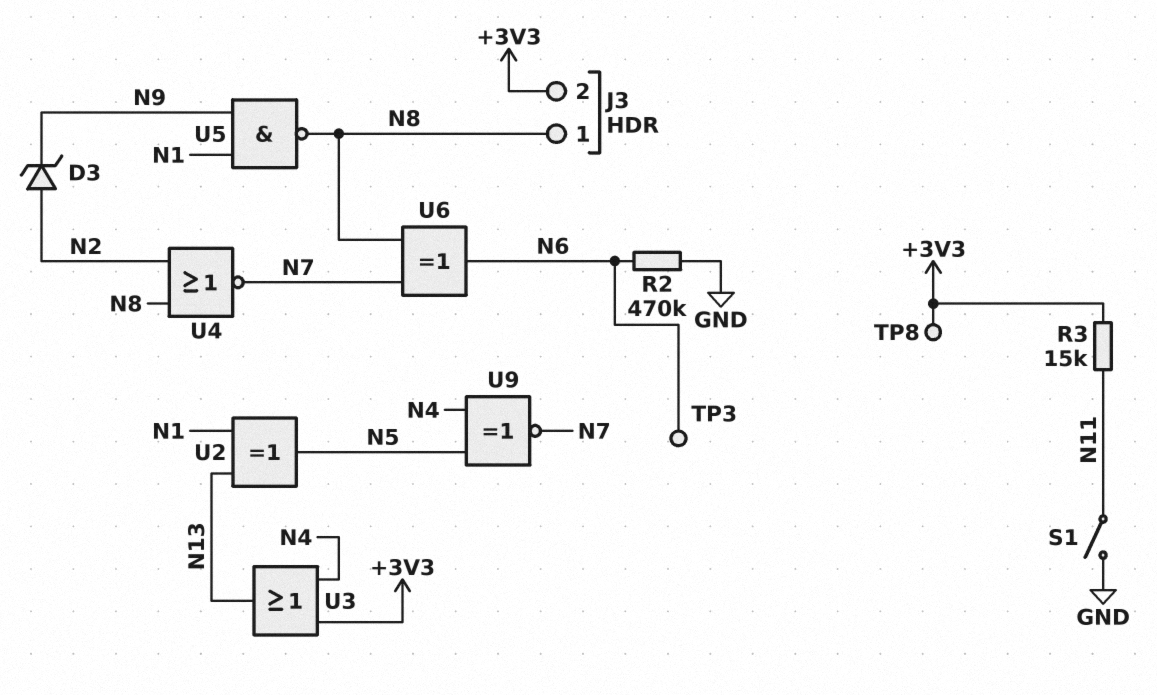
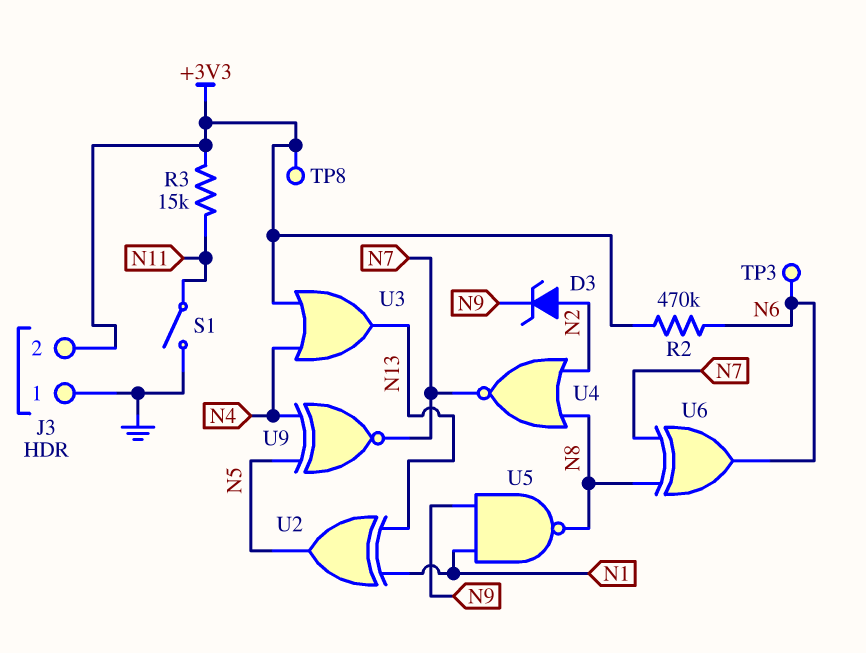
J3 pin 1: N8 -> GND
R2: 470k (GND, N6) -> 470k (+3V3, N6)

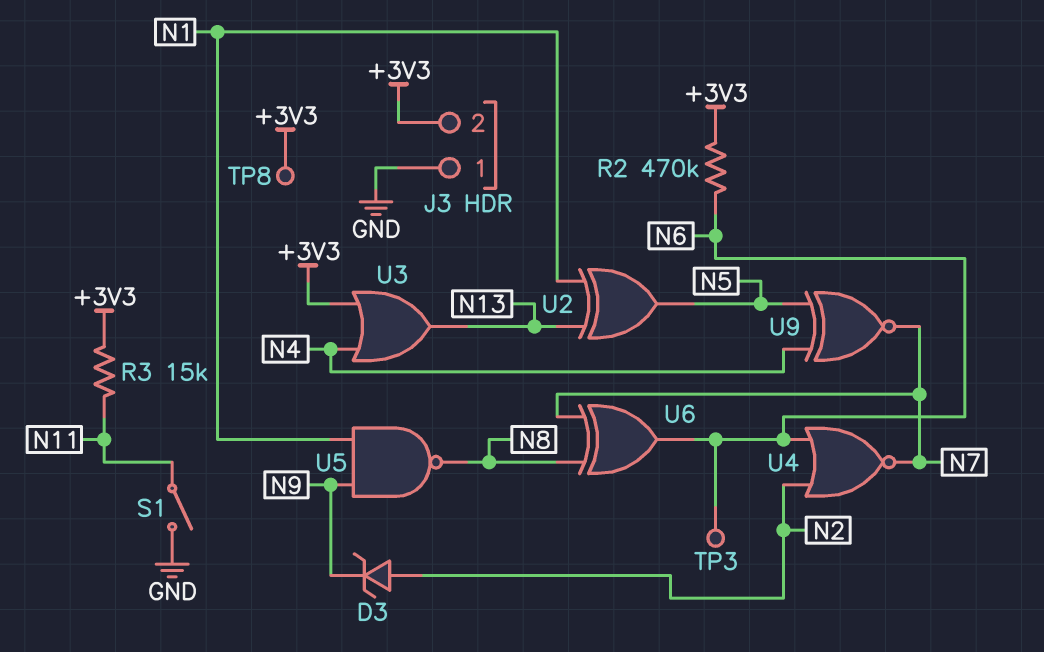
U4: NOR (in N2, in N8, out N7) -> NOR (in N2, in N6, out N7)

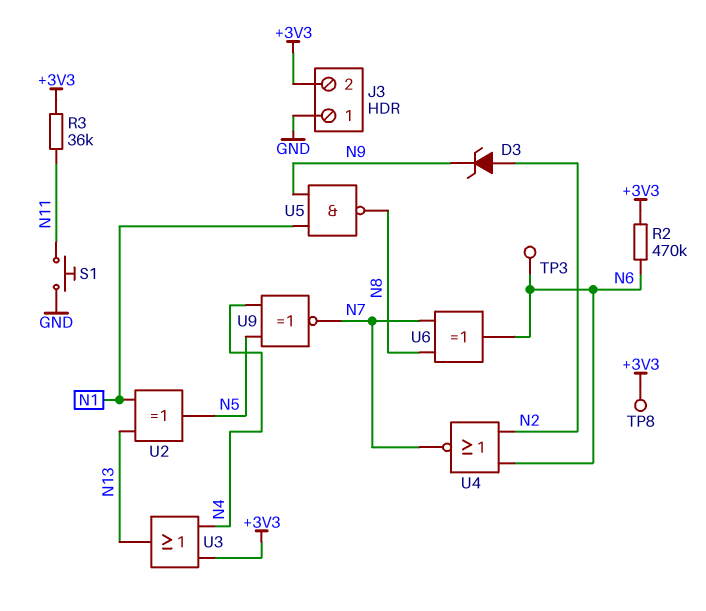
R3: 15k (+3V3, N11) -> 36k (+3V3, N11)
S1: switch (GND, N11) -> button (GND, N11)

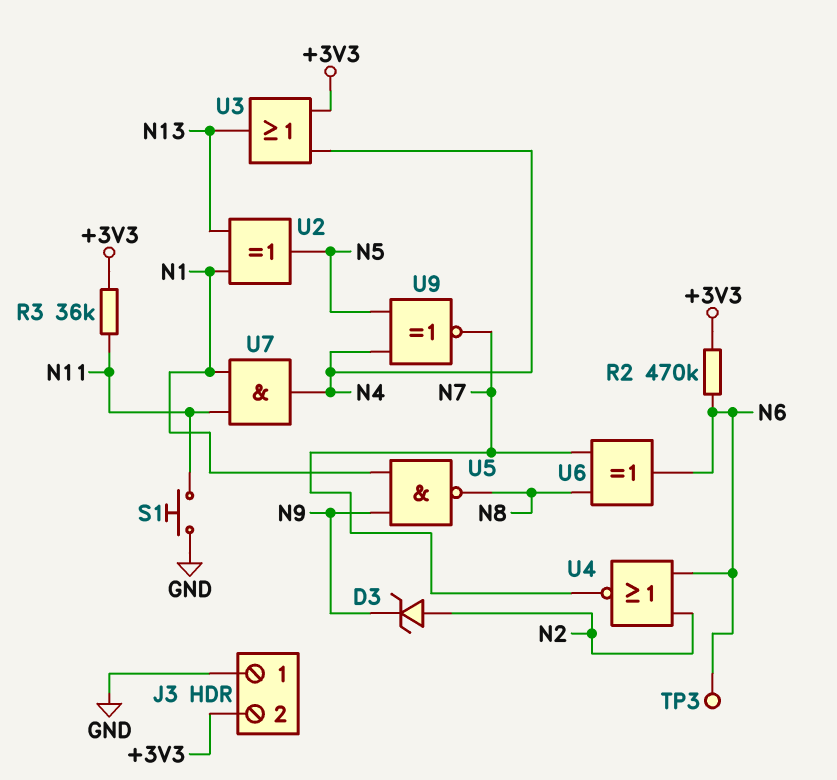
TP8: test point (+3V3) -> none
U7: none -> AND (in N1, in N11, out N4)

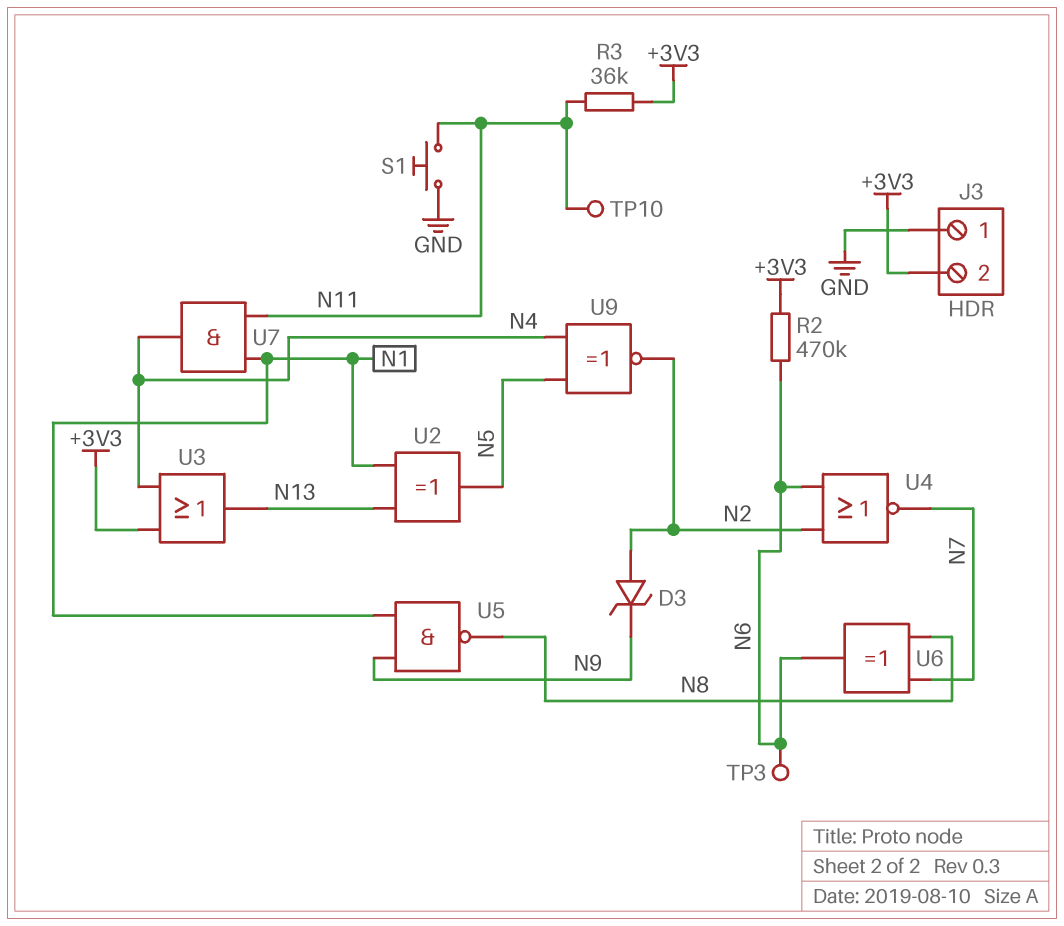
TP10: none -> test point (N11)
U9: XNOR (in N4, in N5, out N7) -> XNOR (in N4, in N5, out N2)

